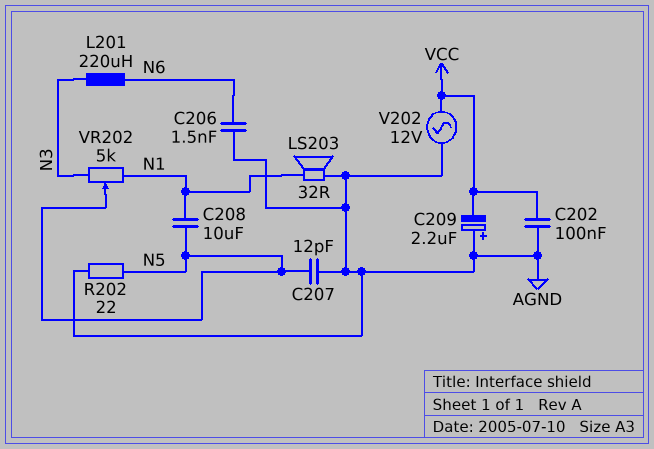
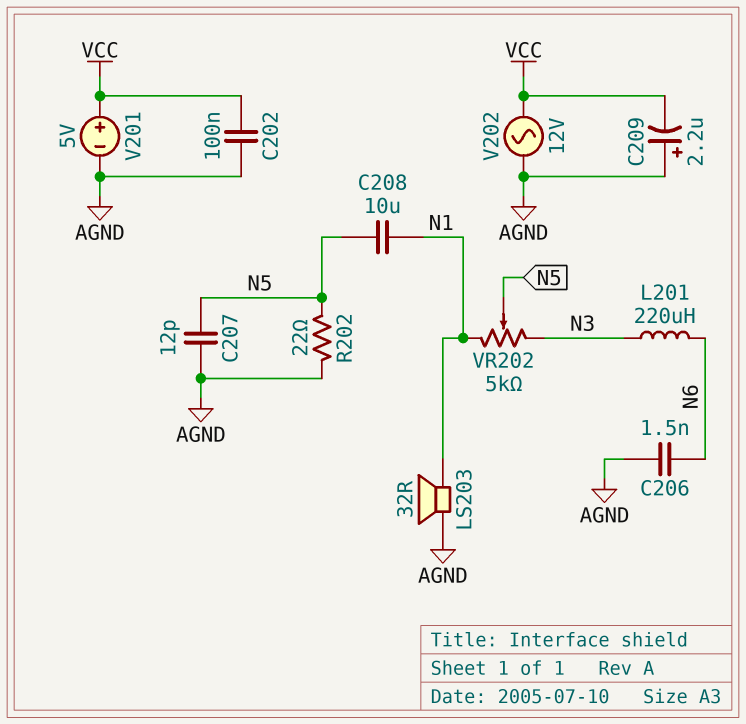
V201: none -> 5V (plus VCC, minus AGND)

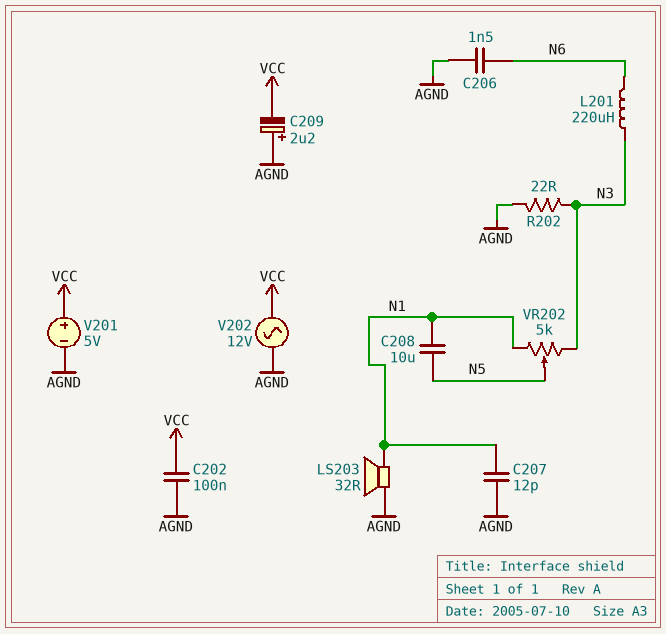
C207: 12pF (AGND, N5) -> 12pF (AGND, N1)
R202: 22 (AGND, N5) -> 22 (AGND, N3)

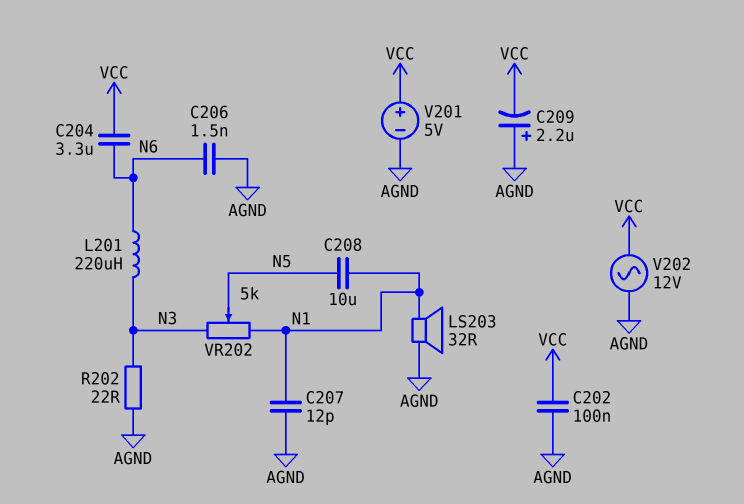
C204: none -> 3.3uF (N6, VCC)

